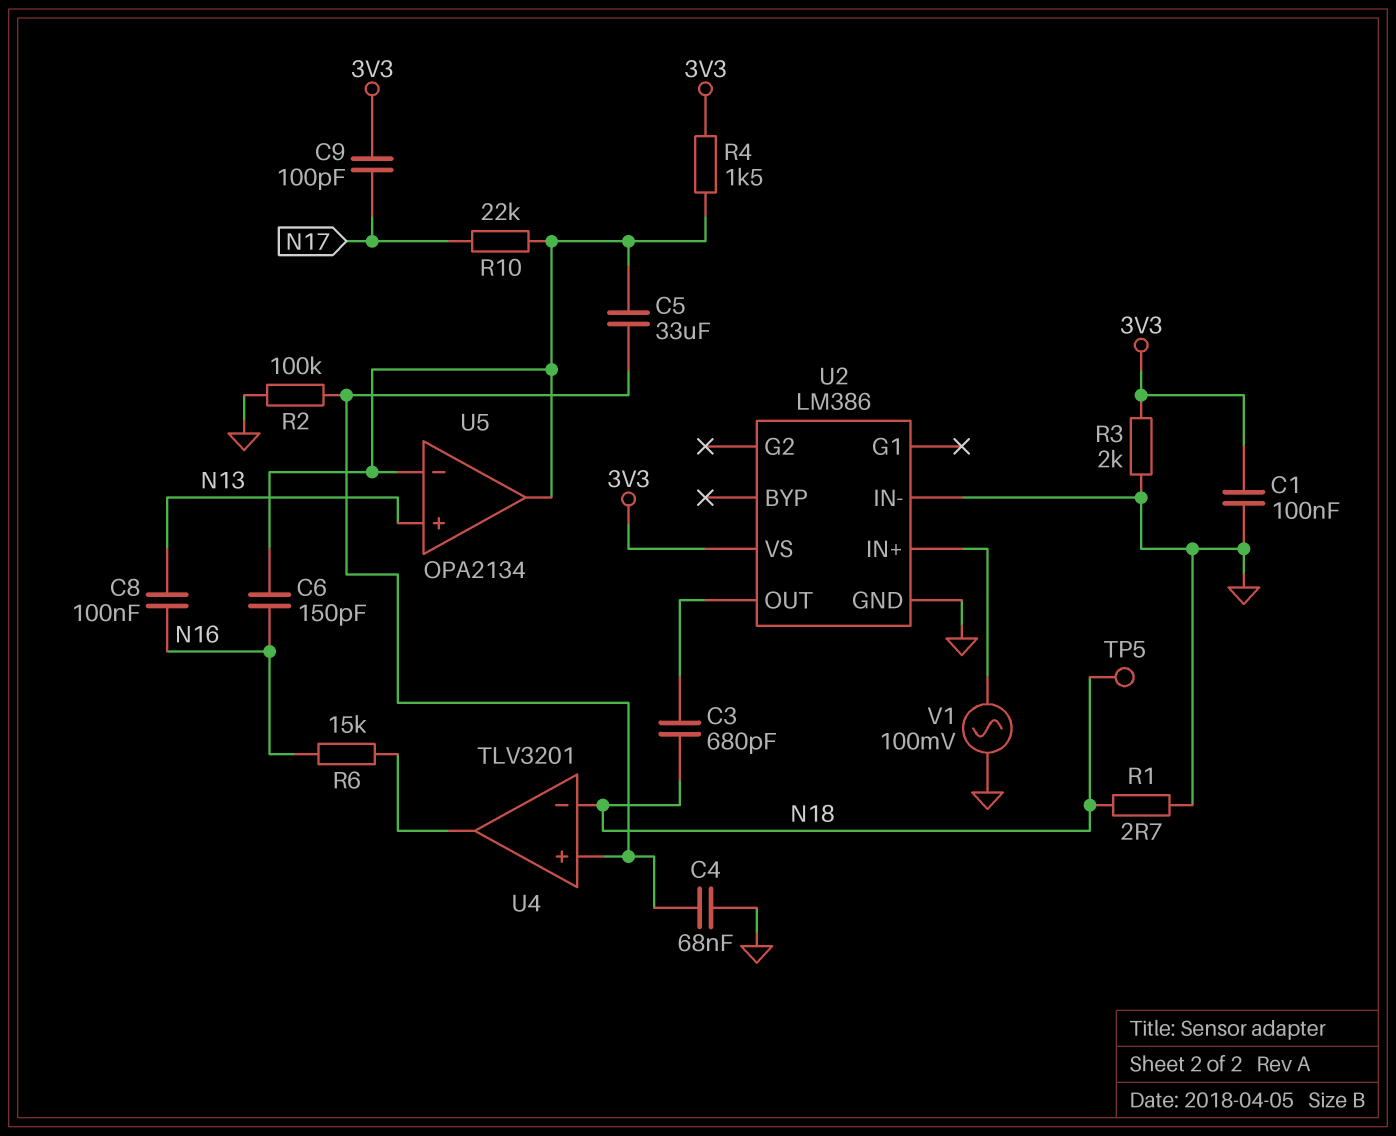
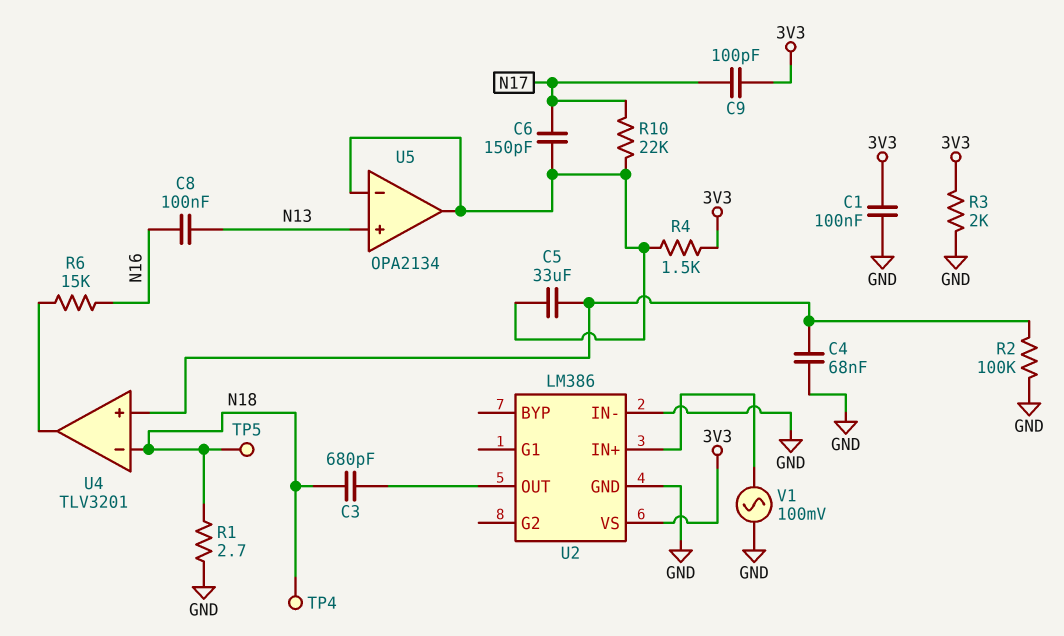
C6: 150pF (N16, U5/in-) -> 150pF (N17, U5/in-)
TP4: none -> test point (N18)

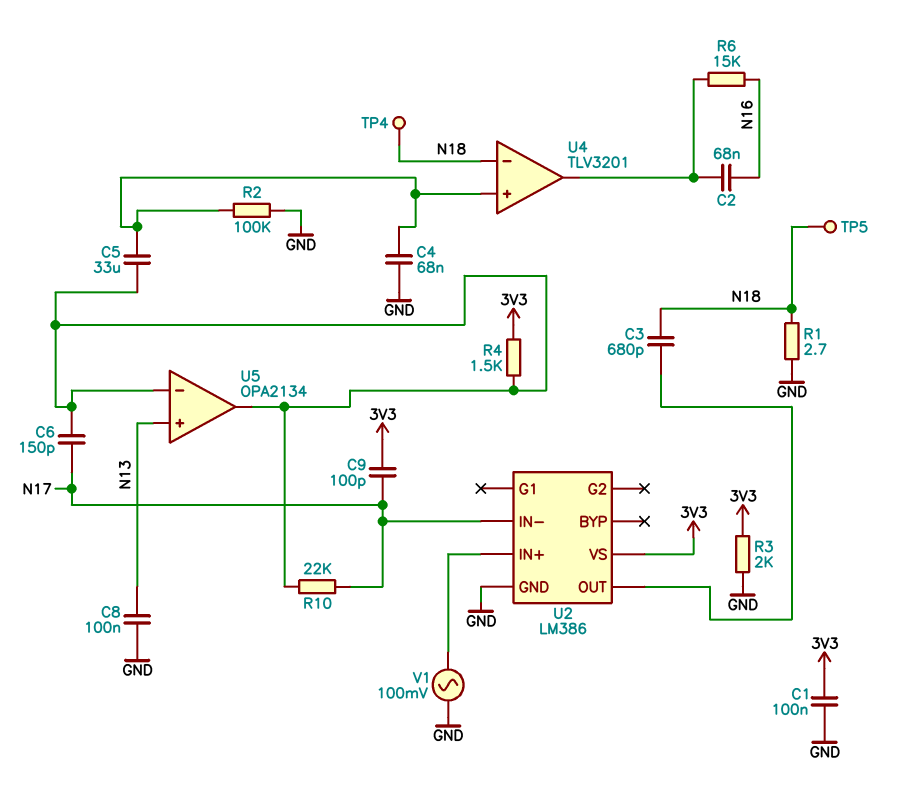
C2: none -> 68nF (N16, U4/out)
C8: 100nF (N13, N16) -> 100nF (GND, N13)
U2 pin IN-: GND -> N17

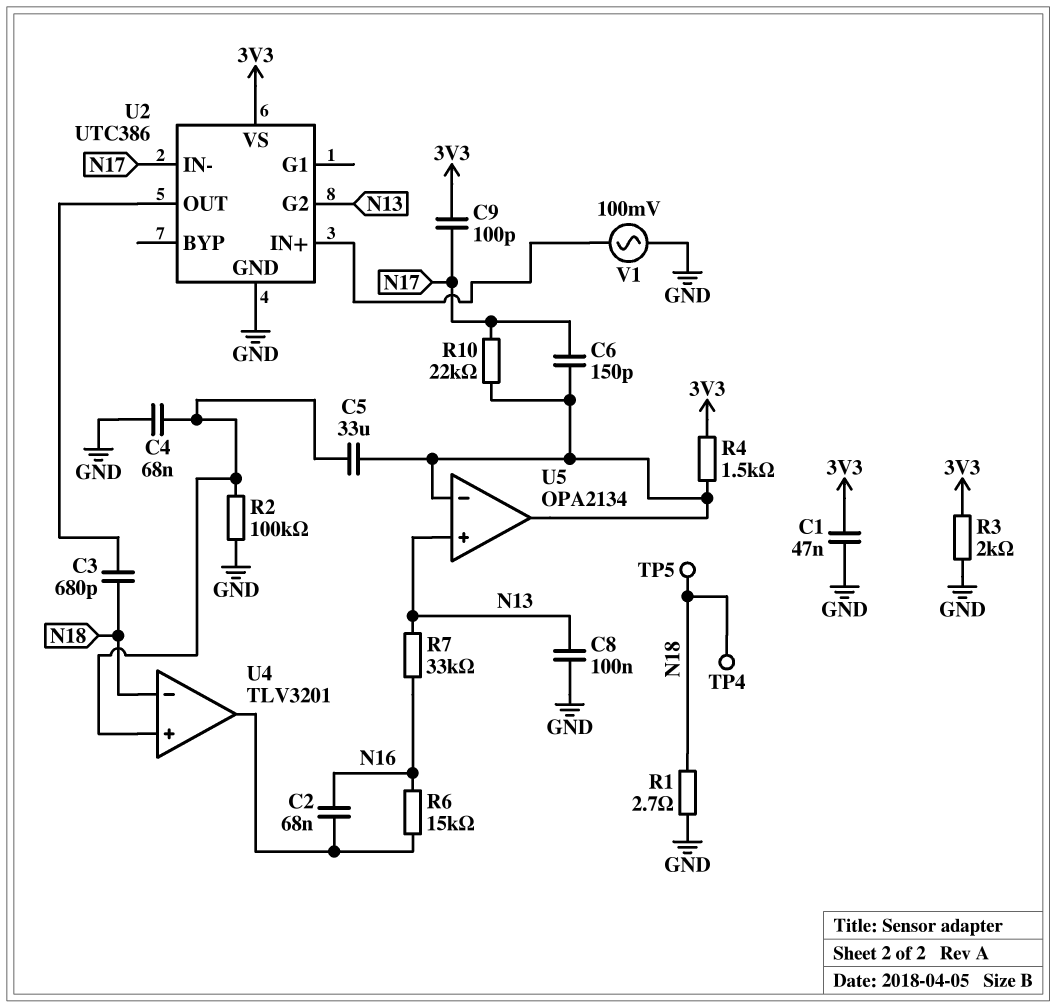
C1: 100nF (3V3, GND) -> 47nF (3V3, GND)
R7: none -> 33k (N13, N16)
U2: LM386 -> UTC386
U2 pin G2: none -> N13

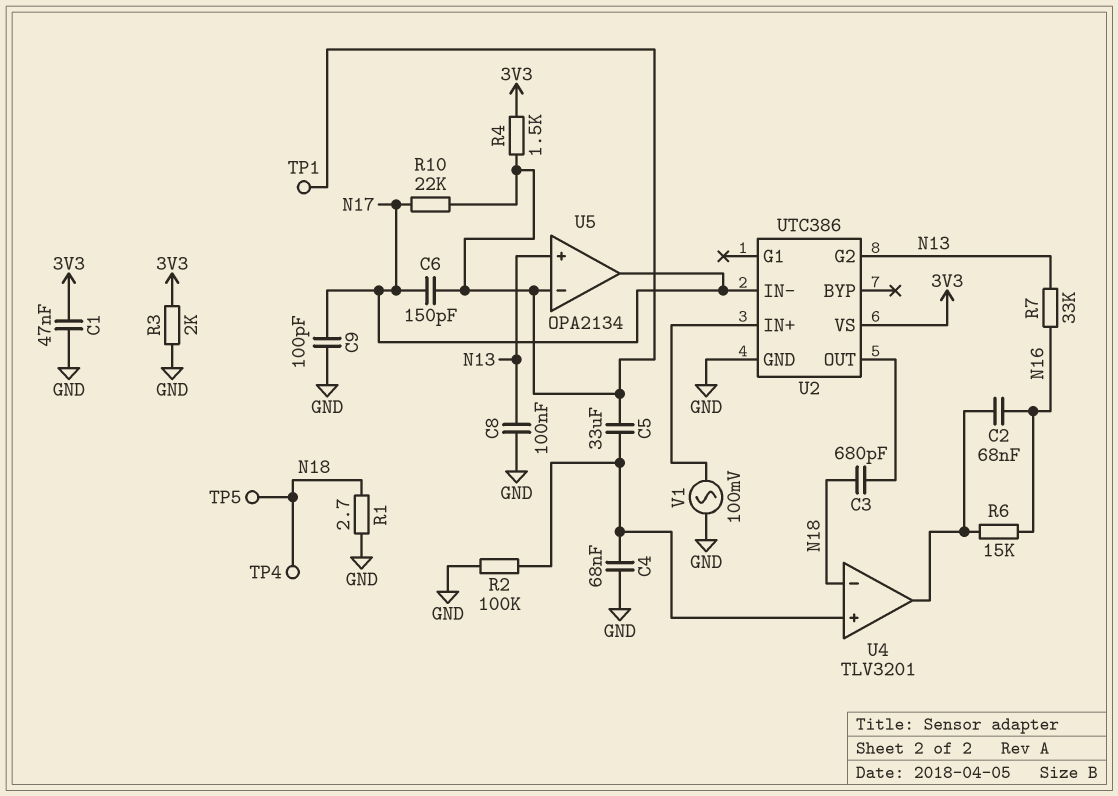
C9: 100pF (3V3, N17) -> 100pF (GND, N17)
TP1: none -> test point (U5/in-)
U5 pin out: U5/in- -> N17

